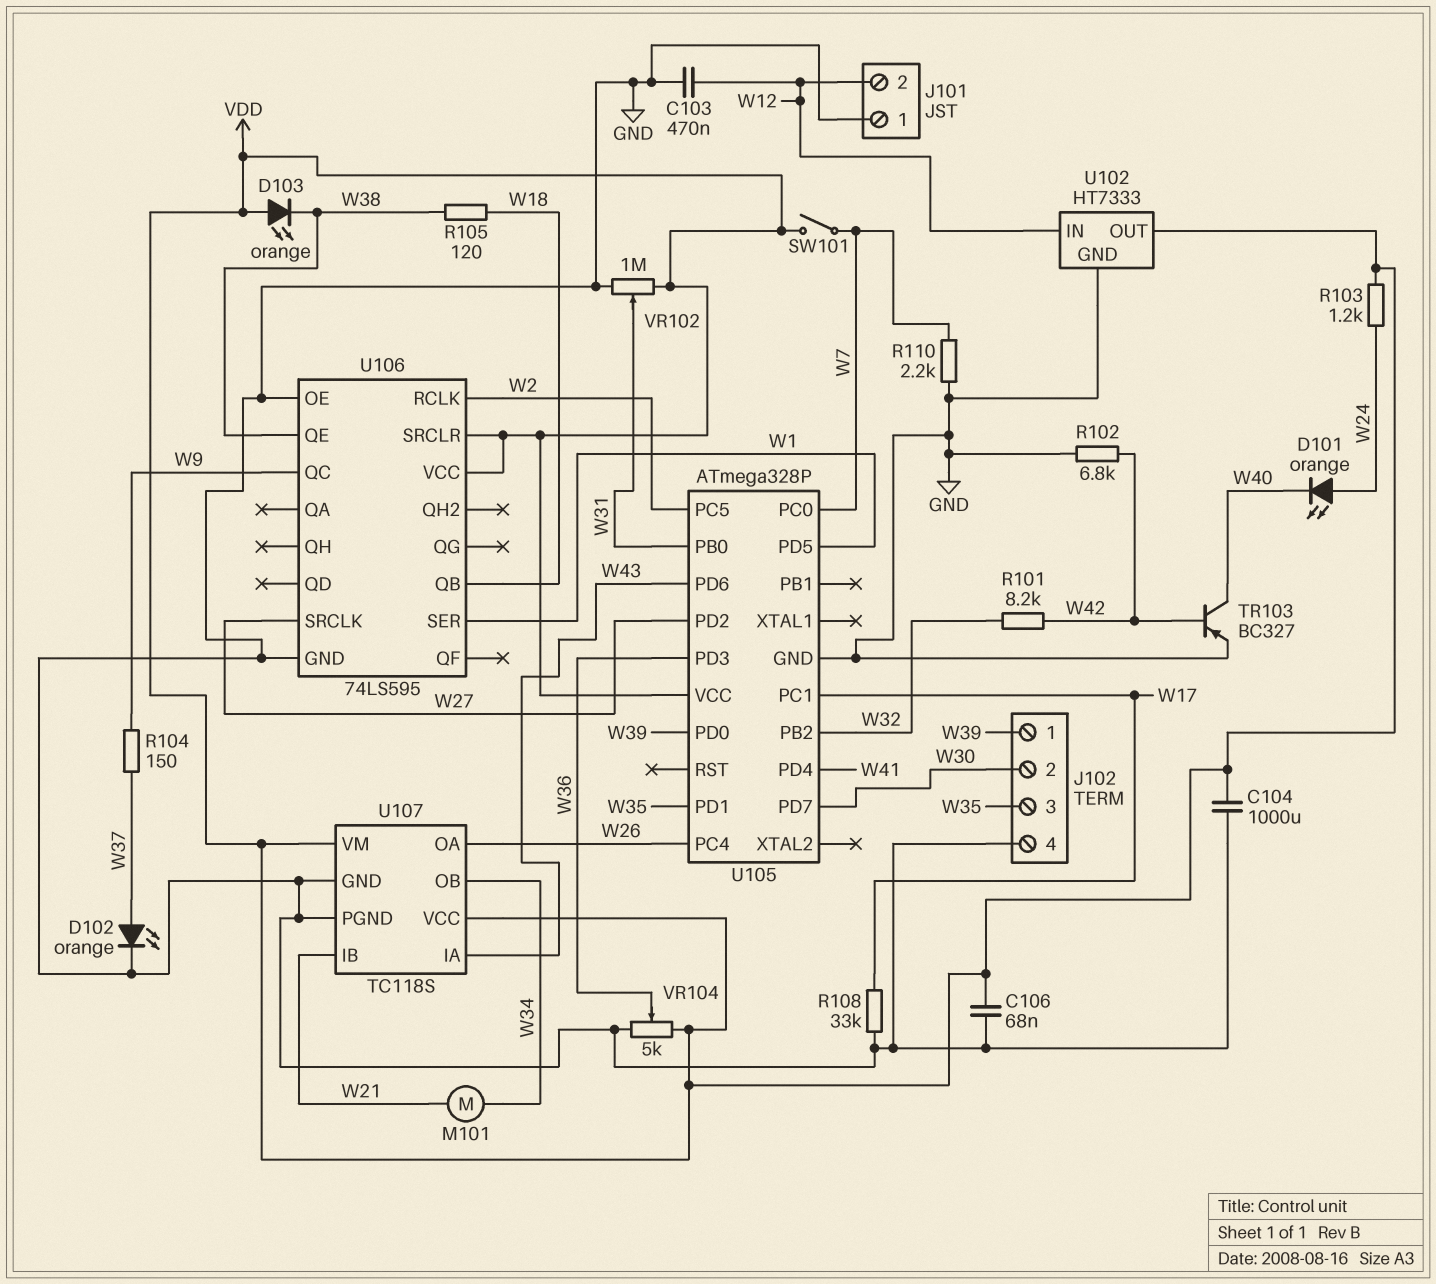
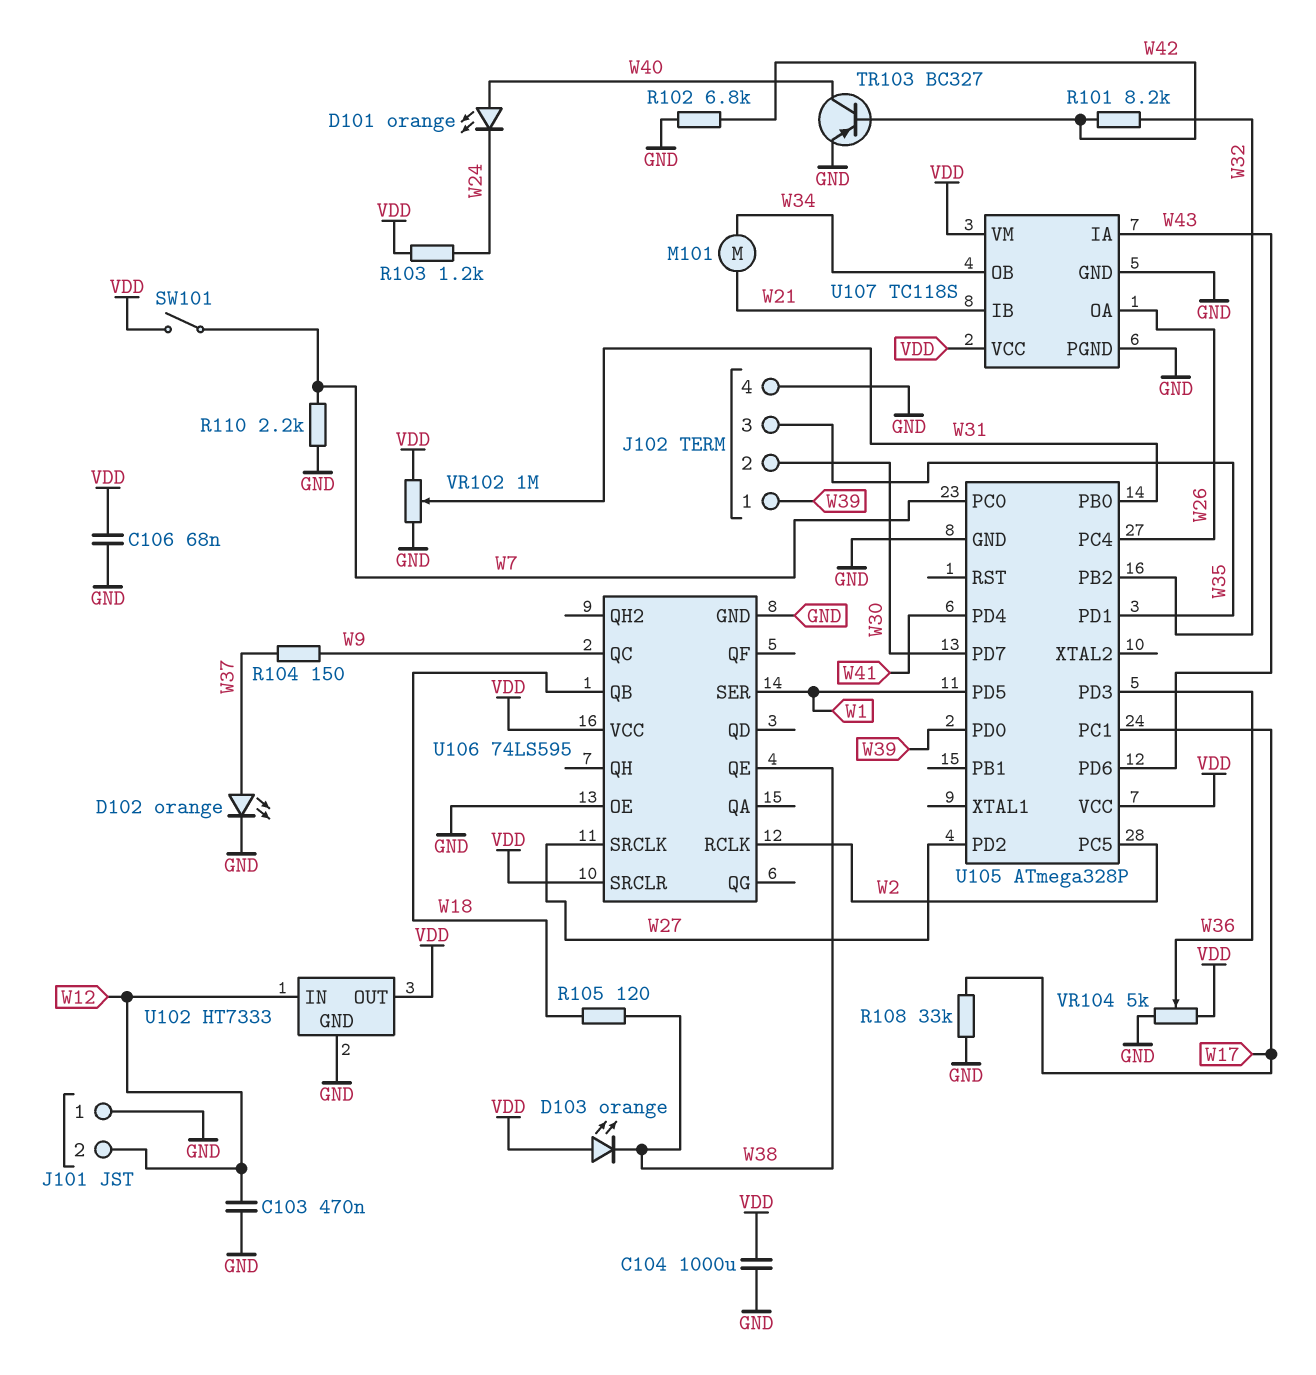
D101: LED orange (A W24, K W40) -> LED orange (A W40, K W24)

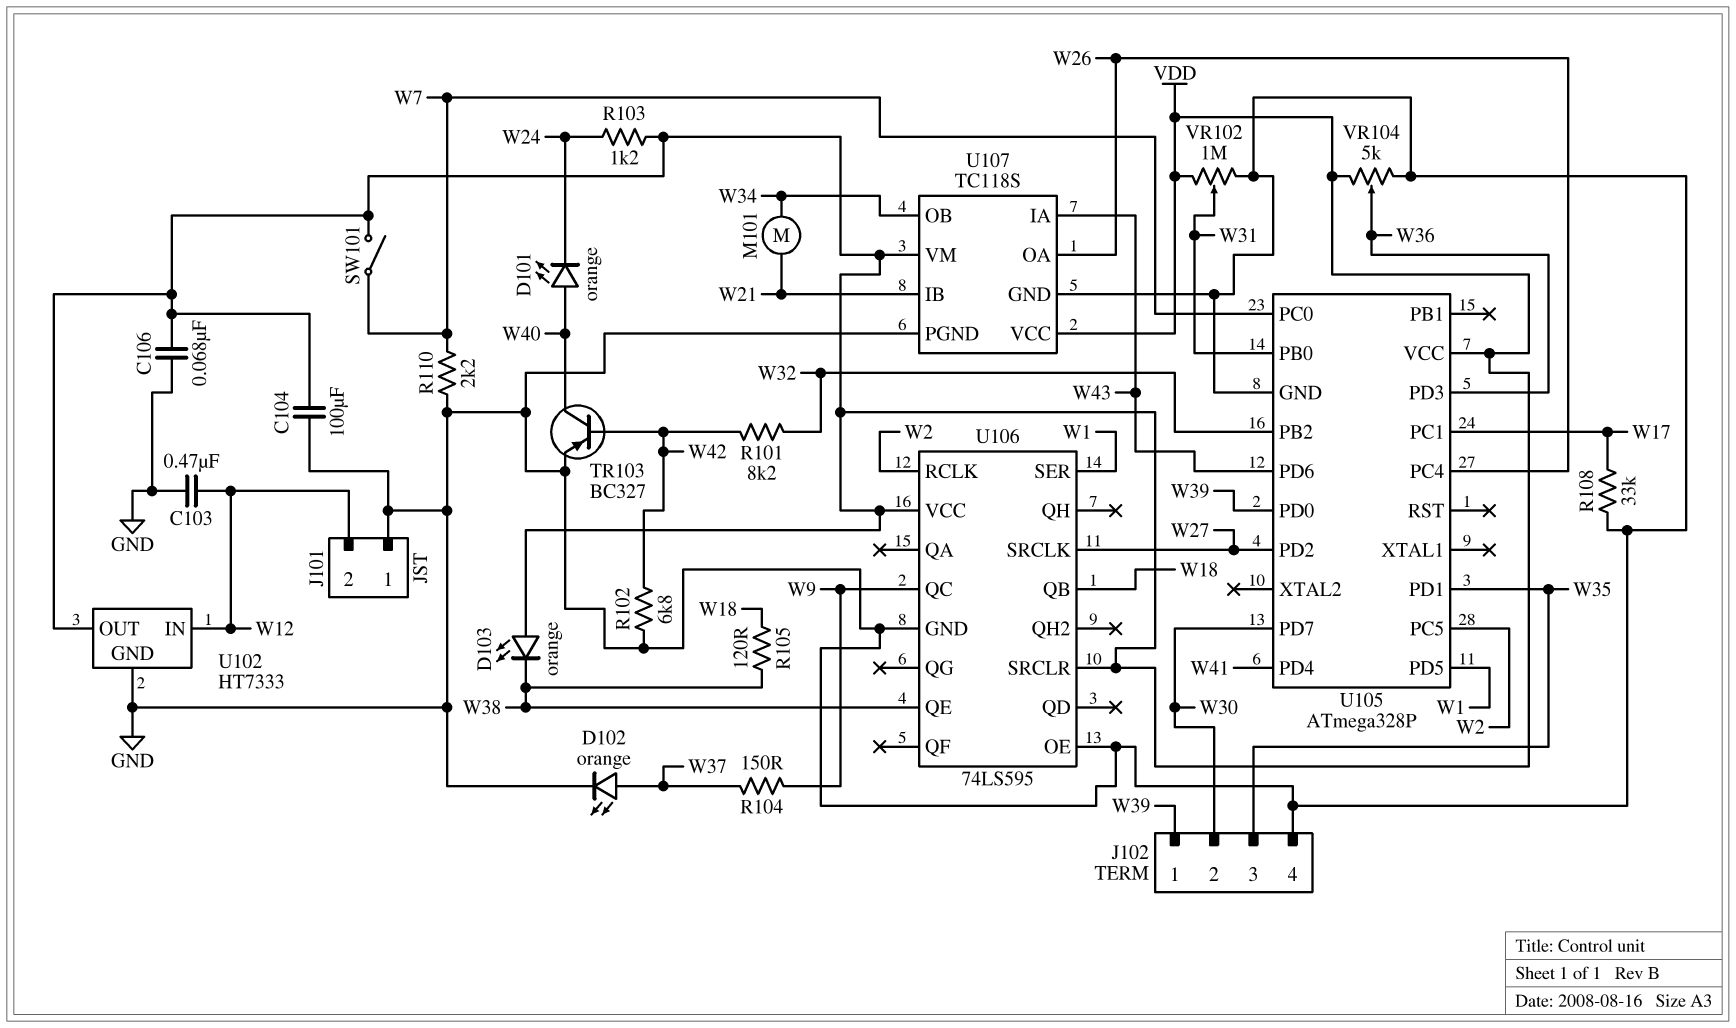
C104: 1000uF (GND, VDD) -> 100uF (GND, VDD)

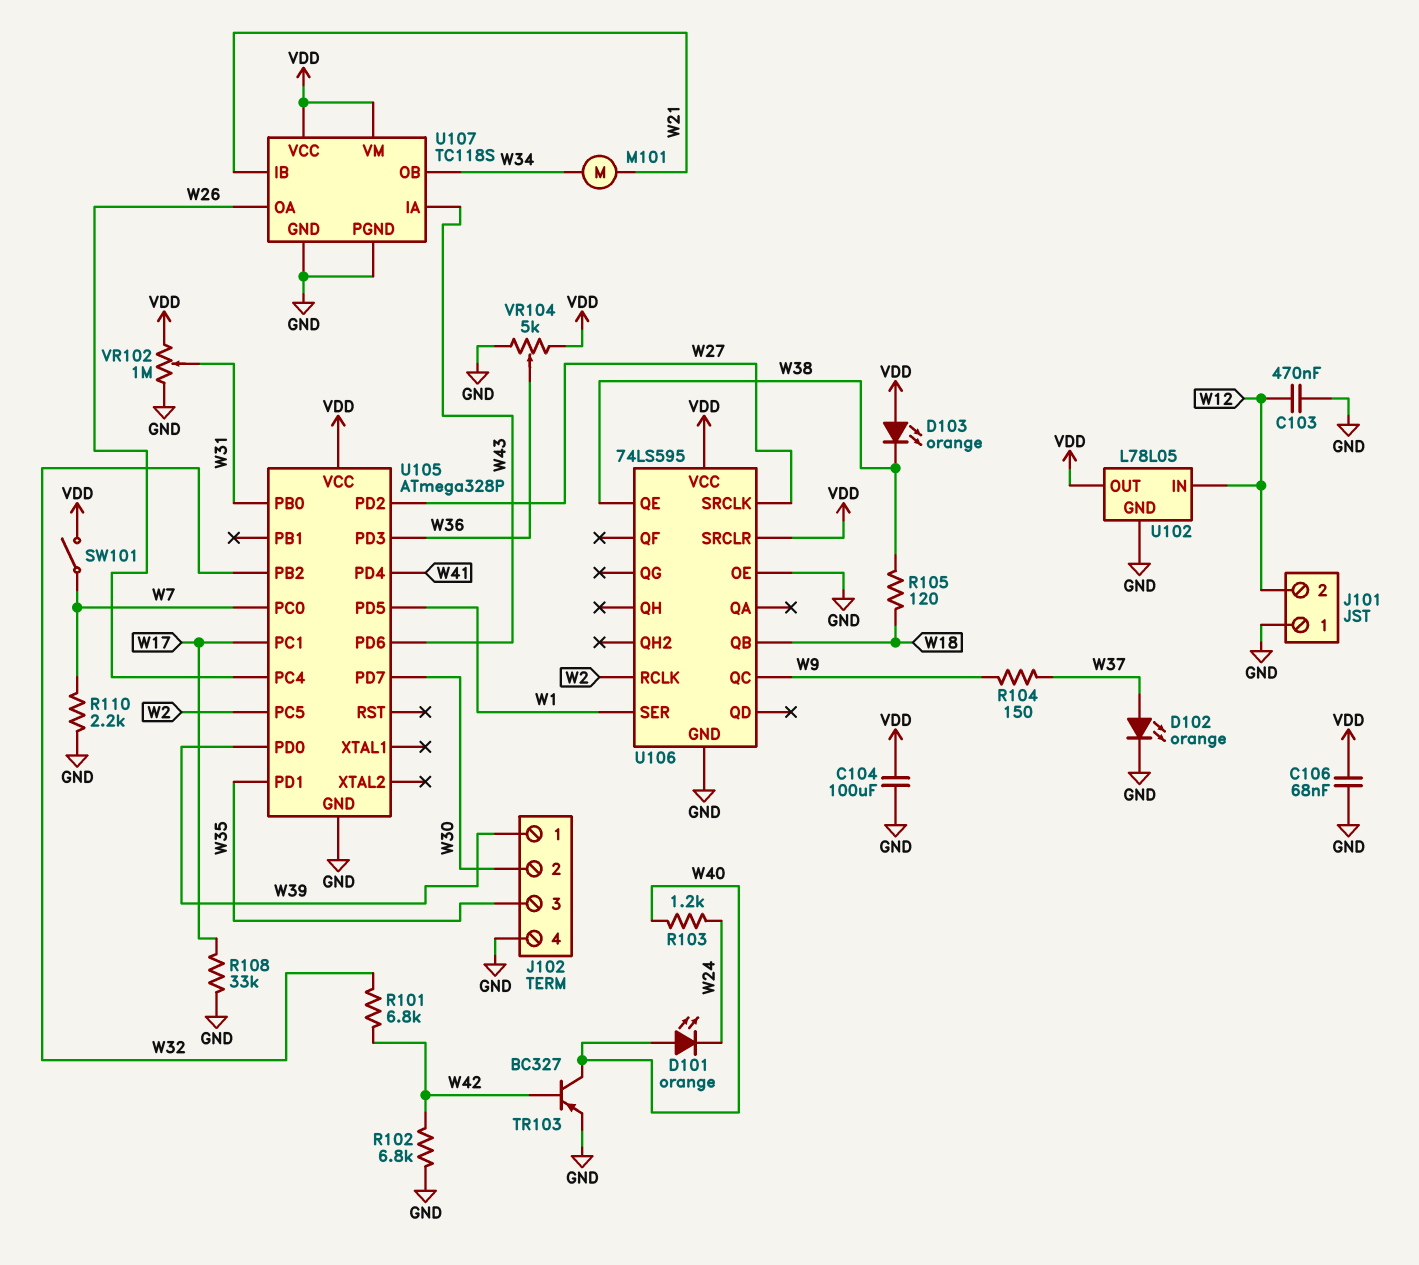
R101: 8.2k (W32, W42) -> 6.8k (W32, W42)
R103: 1.2k (VDD, W24) -> 1.2k (W24, W40)
U102: HT7333 -> L78L05

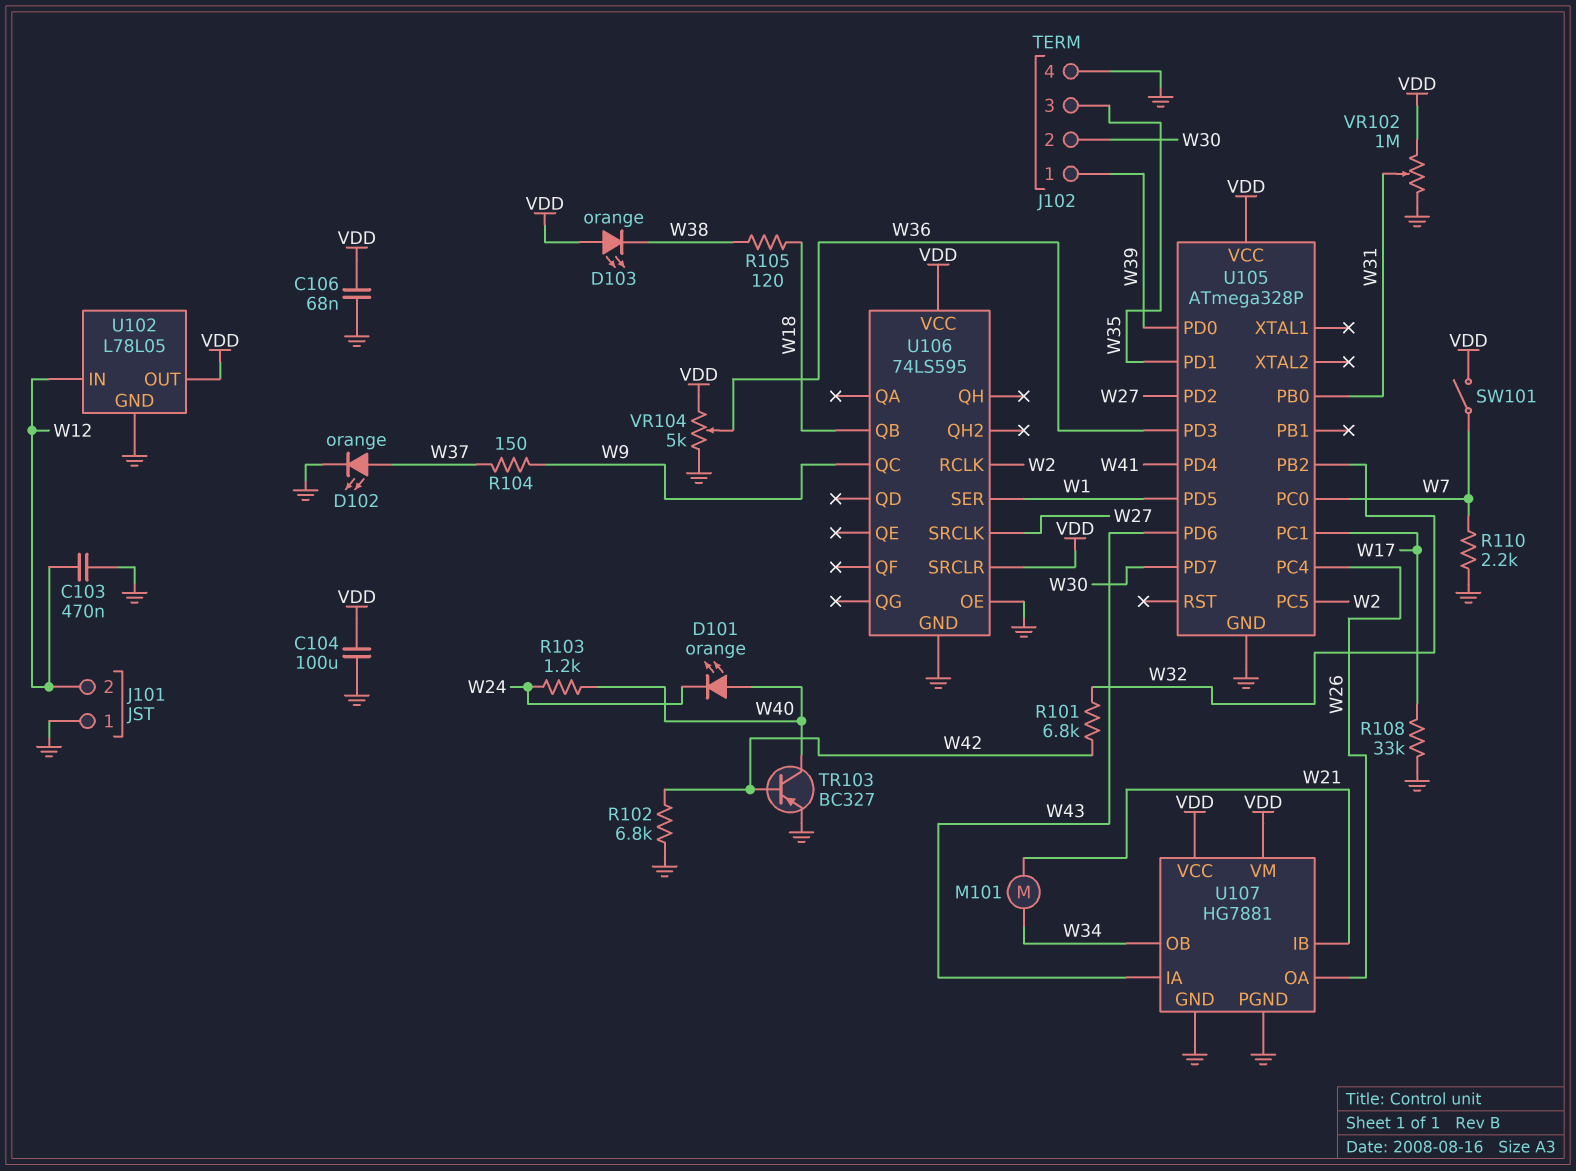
U106 pin QE: W38 -> none
U107: TC118S -> HG7881

